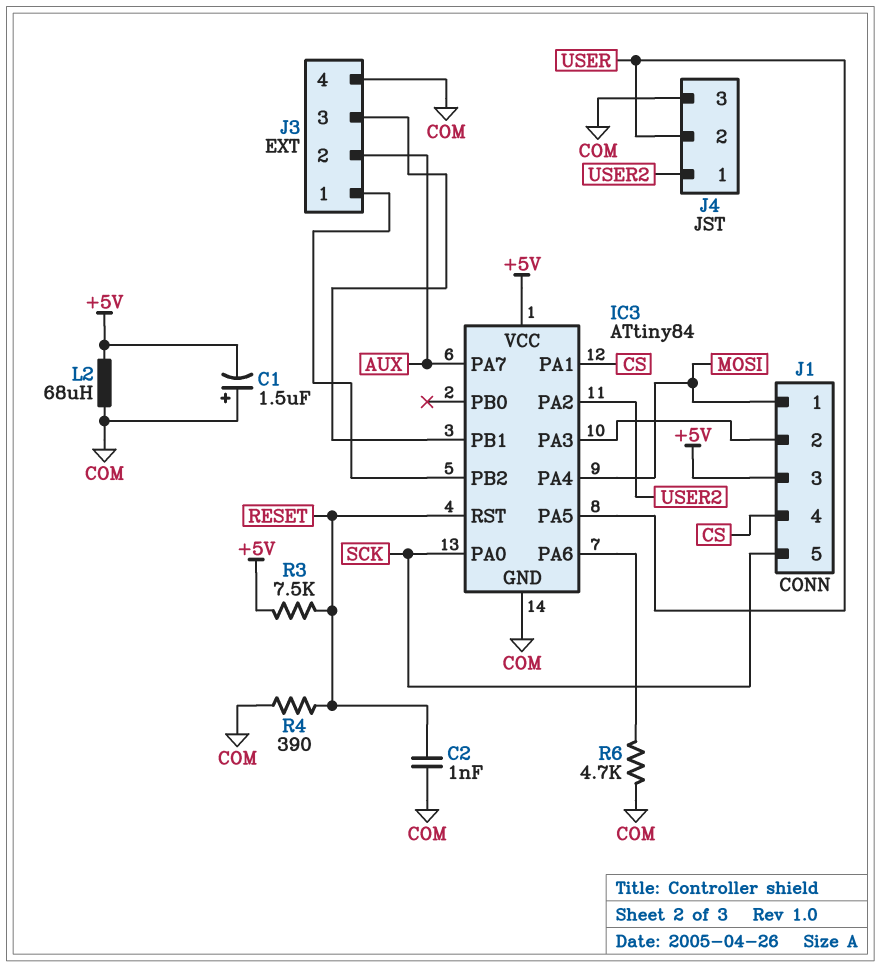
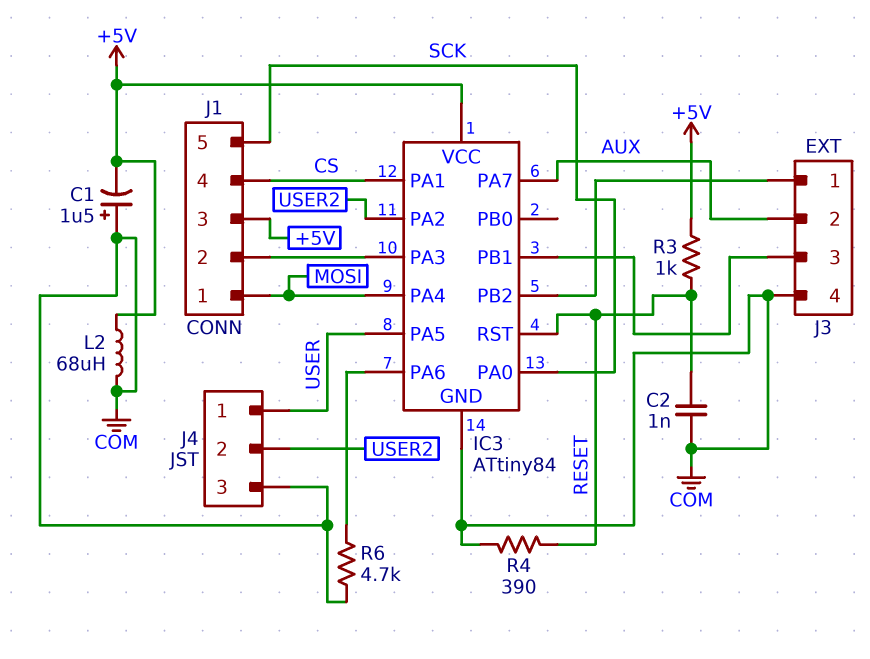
J4 pin 1: USER2 -> USER
J4 pin 2: USER -> USER2
R3: 7.5k (+5V, RESET) -> 1k (+5V, RESET)

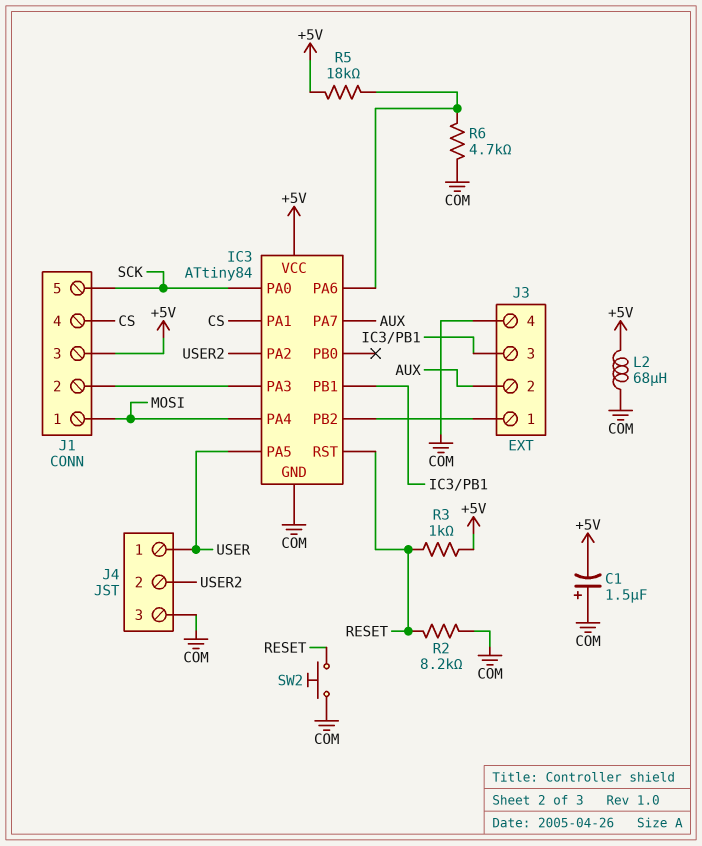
C2: 1nF (COM, RESET) -> none
R2: none -> 8.2k (COM, RESET)
R4: 390 (COM, RESET) -> none
R5: none -> 18k (+5V, IC3/PA6)
SW2: none -> button (COM, RESET)

